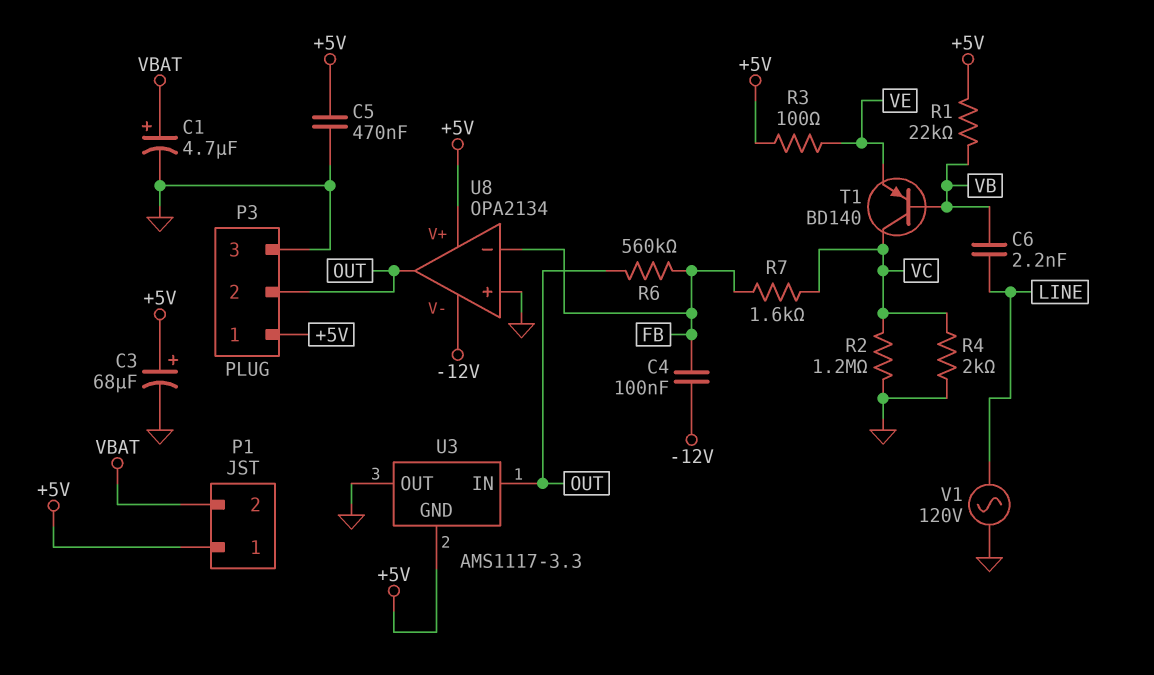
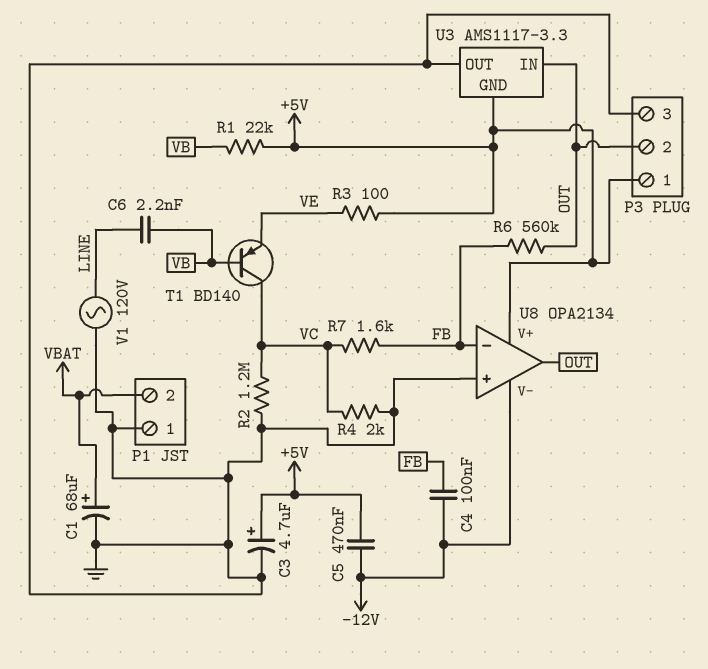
C1: 4.7uF (plus VBAT, minus GND) -> 68uF (plus VBAT, minus GND)
C3: 68uF (plus +5V, minus GND) -> 4.7uF (plus +5V, minus GND)
C5: 470nF (+5V, GND) -> 470nF (+5V, -12V)
P1 pin 1: +5V -> GND

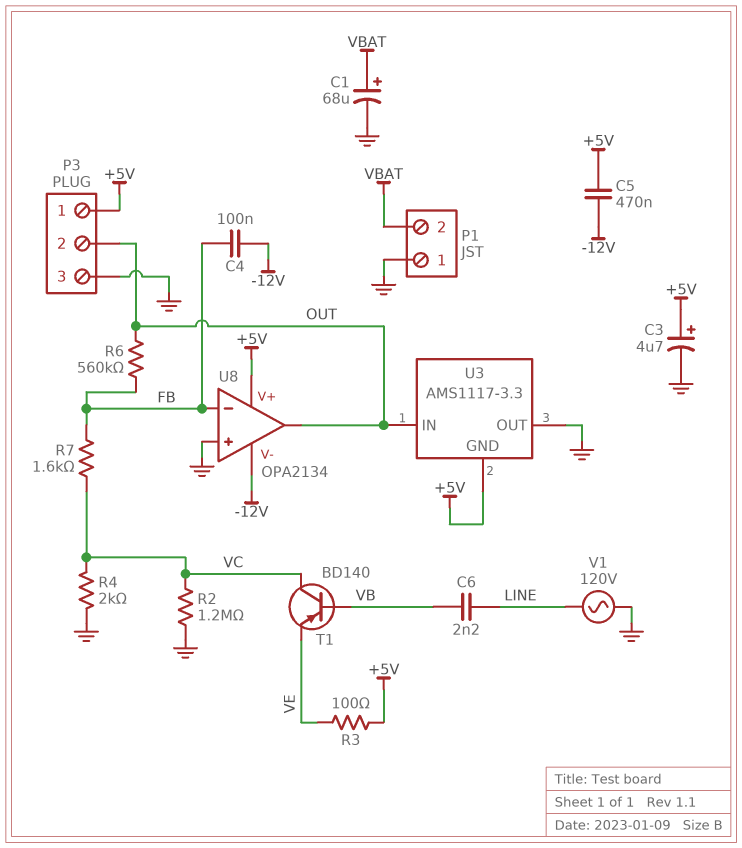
R1: 22k (+5V, VB) -> none

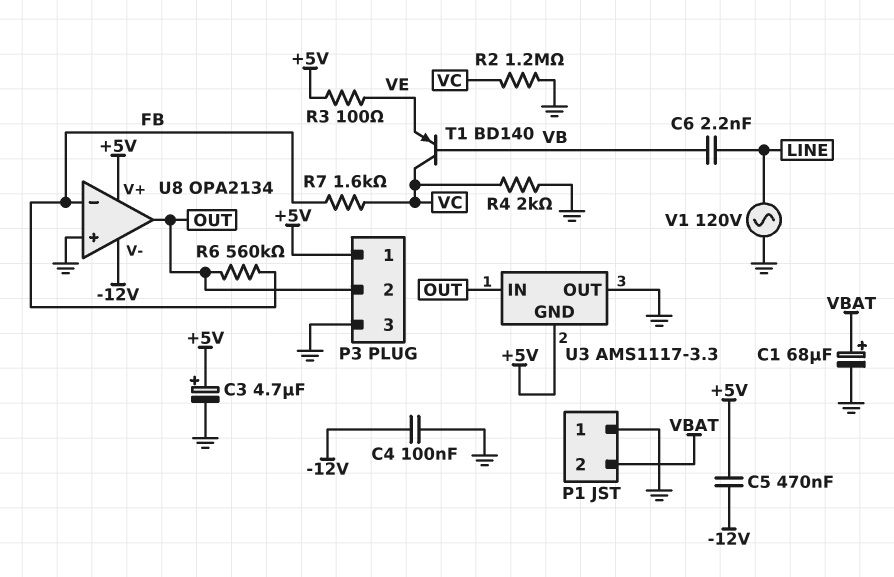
C4: 100nF (-12V, FB) -> 100nF (-12V, GND)

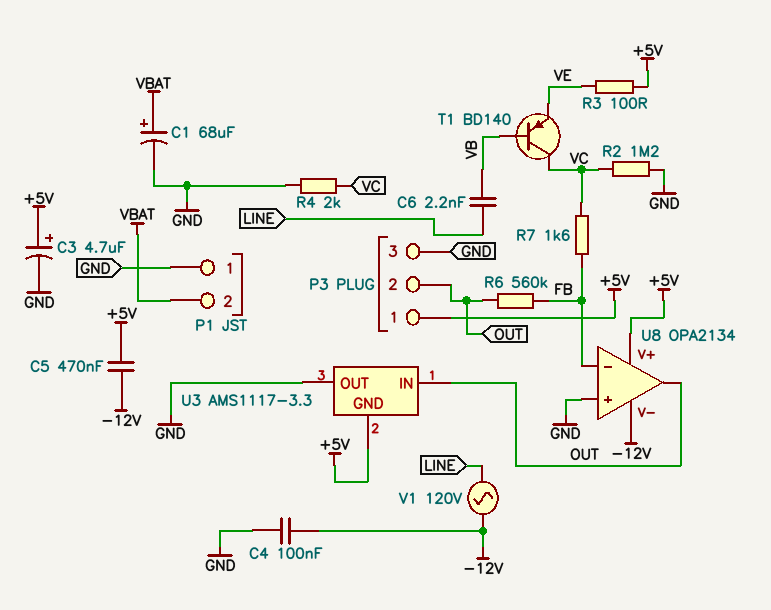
V1: AC 120V (GND, LINE) -> AC 120V (-12V, LINE)

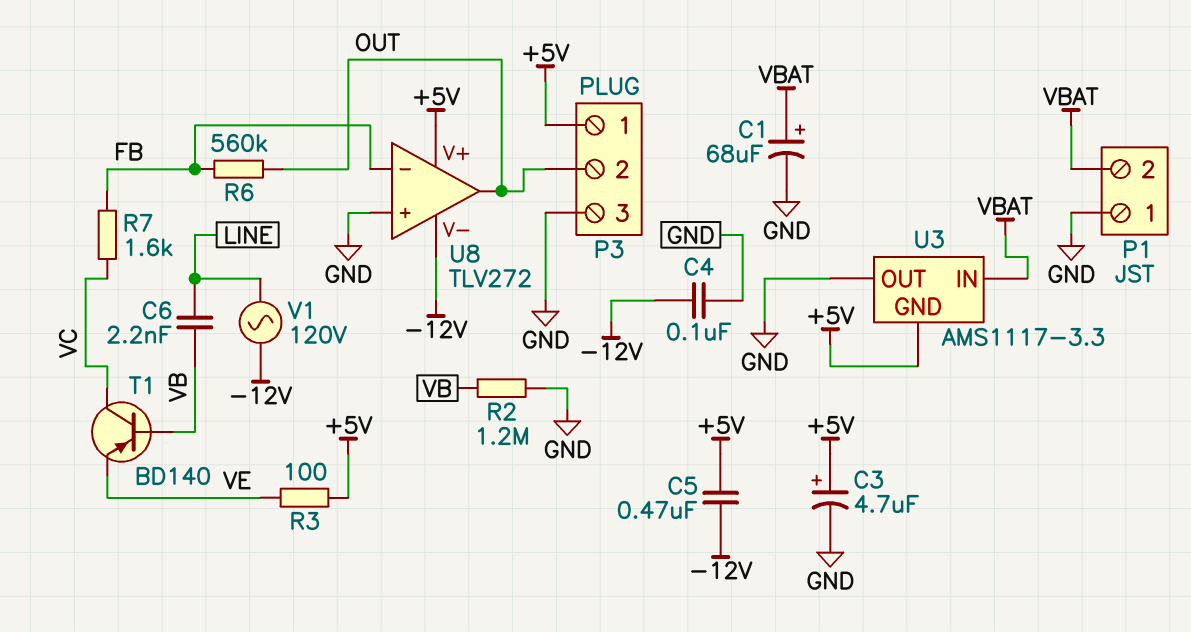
R2: 1.2M (GND, VC) -> 1.2M (GND, VB)
R4: 2k (GND, VC) -> none
U3 pin IN: OUT -> VBAT
U8: OPA2134 -> TLV272

